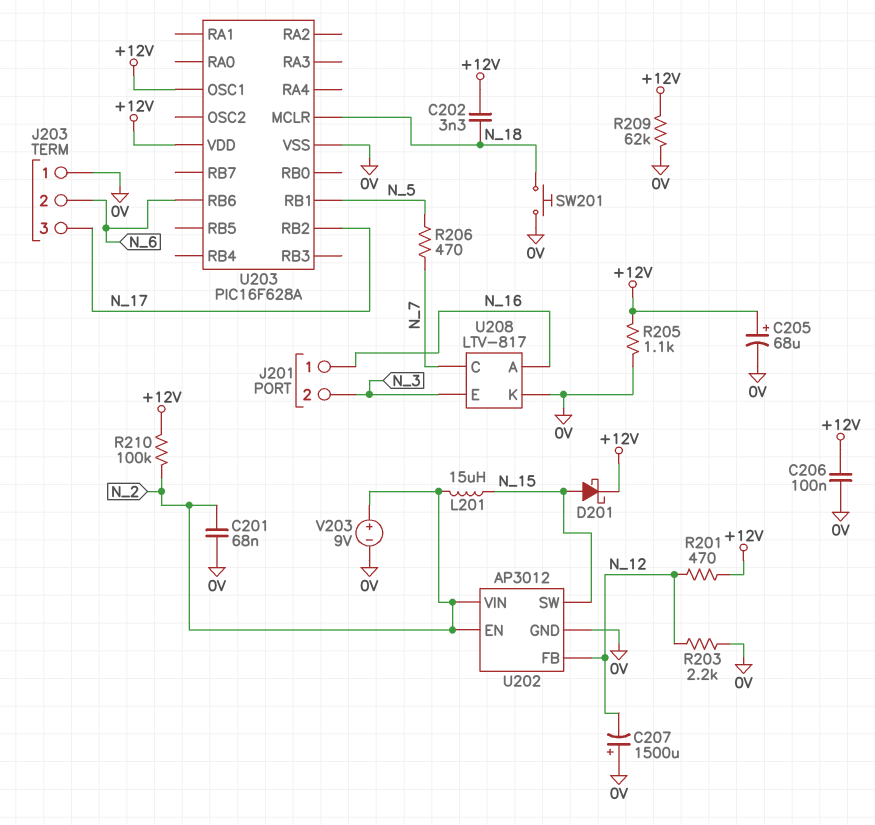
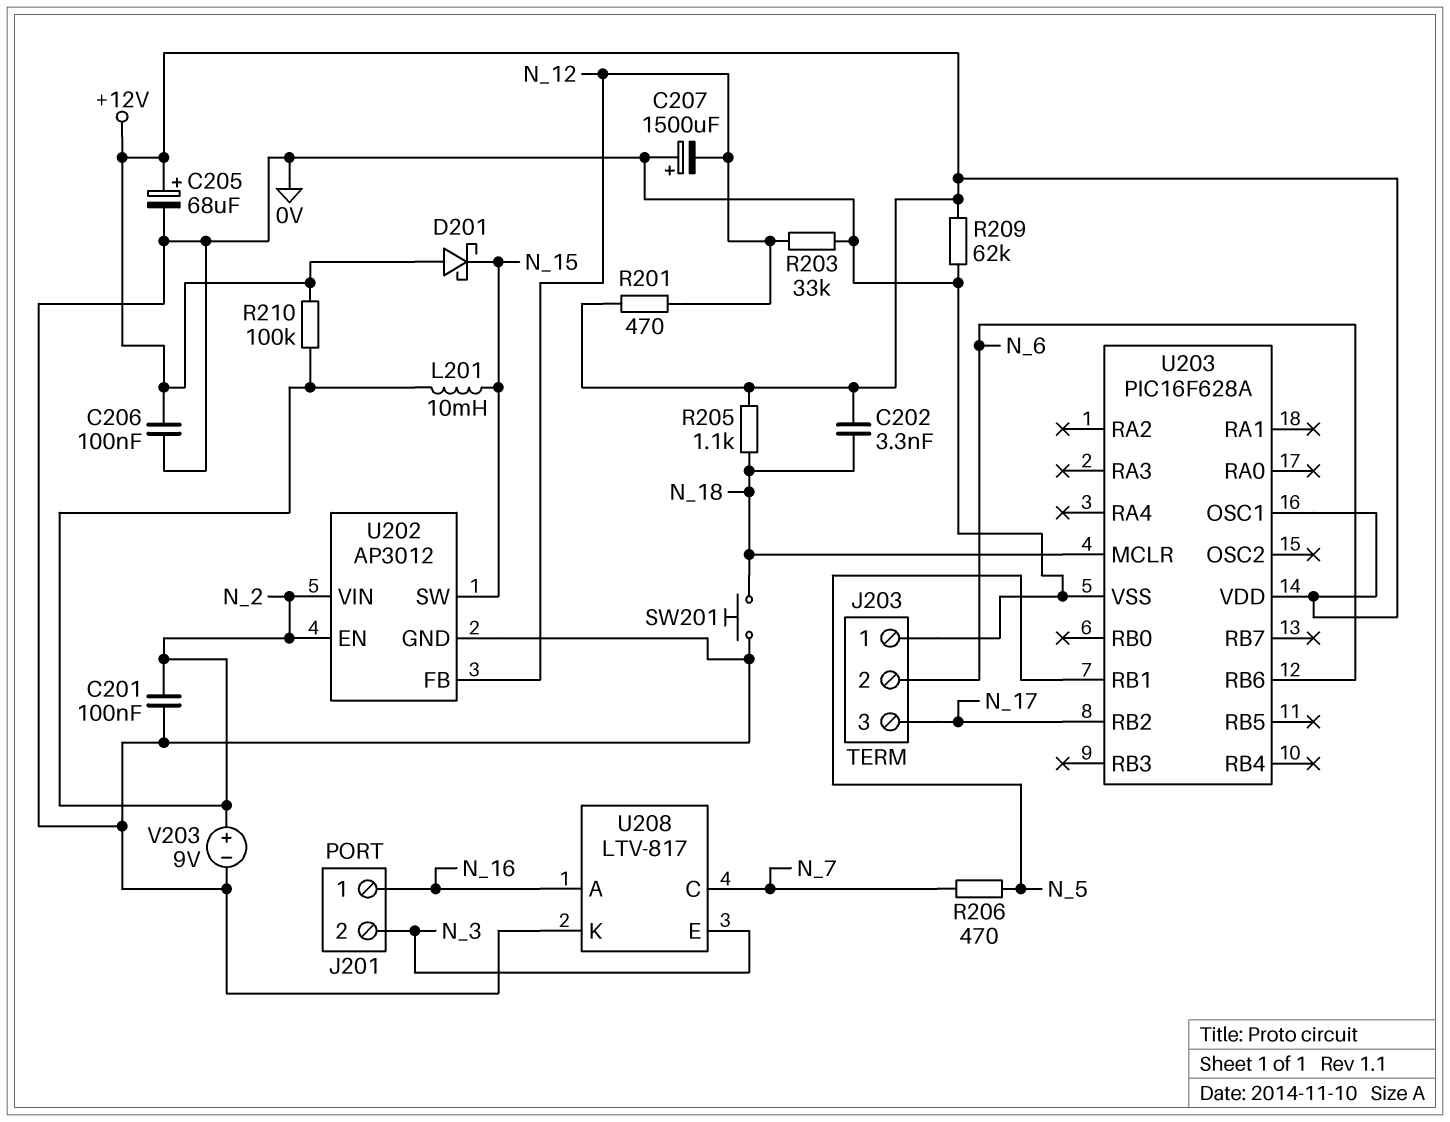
C201: 68nF (0V, N_2) -> 100nF (0V, N_2)
D201: schottky (A N_15, K +12V) -> schottky (A +12V, K N_15)
L201: 15uH (N_2, N_15) -> 10mH (N_2, N_15)
R203: 2.2k (0V, N_12) -> 33k (0V, N_12)
R205: 1.1k (+12V, 0V) -> 1.1k (+12V, N_18)

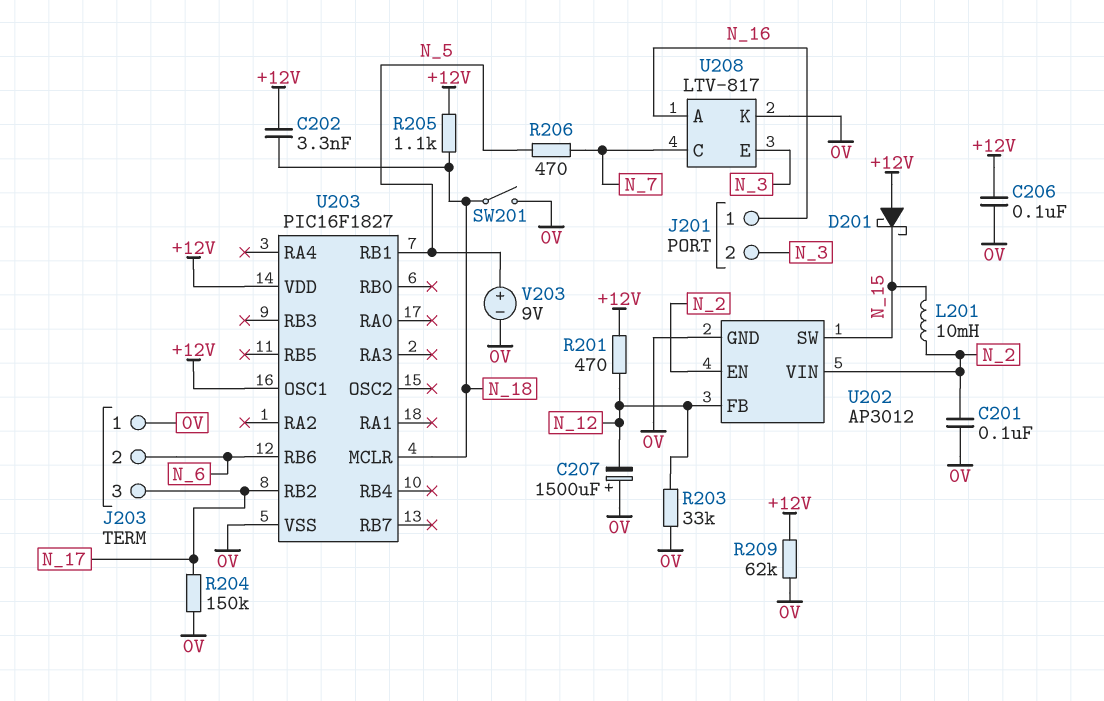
C205: 68uF (plus +12V, minus 0V) -> none
R204: none -> 150k (0V, N_17)
R210: 100k (+12V, N_2) -> none
SW201: button (0V, N_18) -> switch (0V, N_18)
U203: PIC16F628A -> PIC16F1827
V203: 9V (plus N_2, minus 0V) -> 9V (plus N_5, minus 0V)

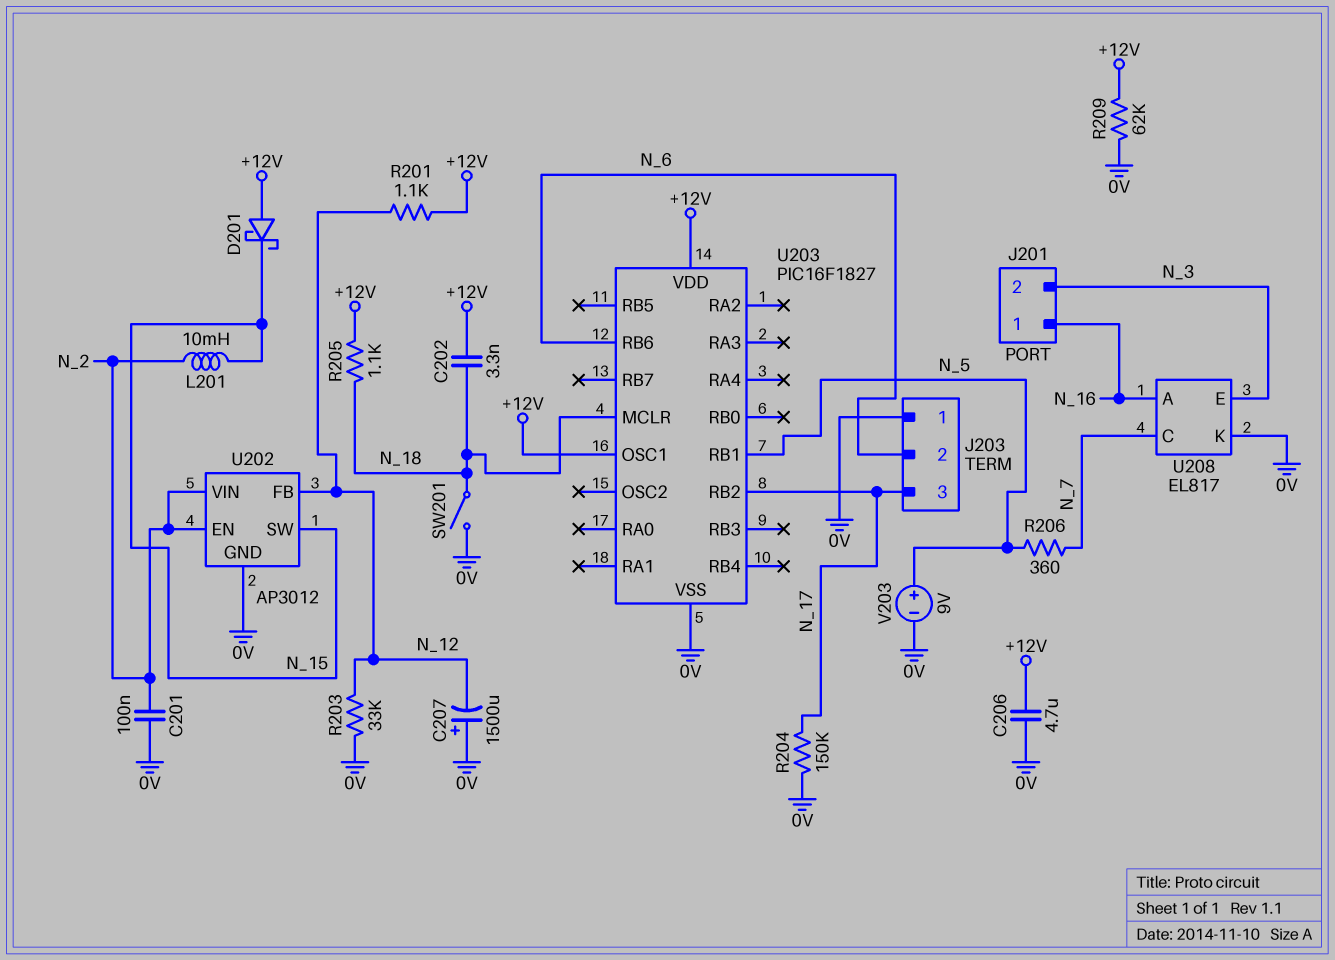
C206: 100nF (+12V, 0V) -> 4.7uF (+12V, 0V)
R201: 470 (+12V, N_12) -> 1.1k (+12V, N_12)
R206: 470 (N_5, N_7) -> 360 (N_5, N_7)
U208: LTV-817 -> EL817

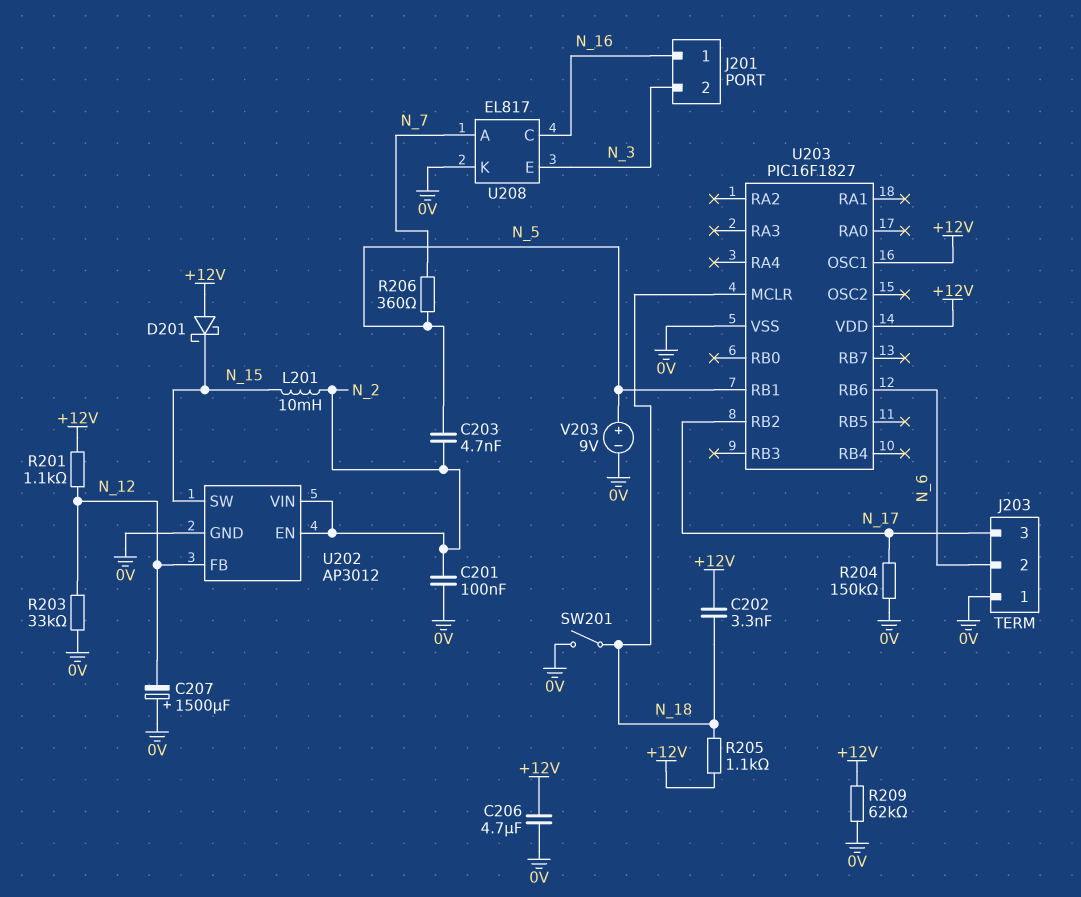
C203: none -> 4.7nF (N_2, N_5)
U208 pin A: N_16 -> N_7
U208 pin C: N_7 -> N_16

